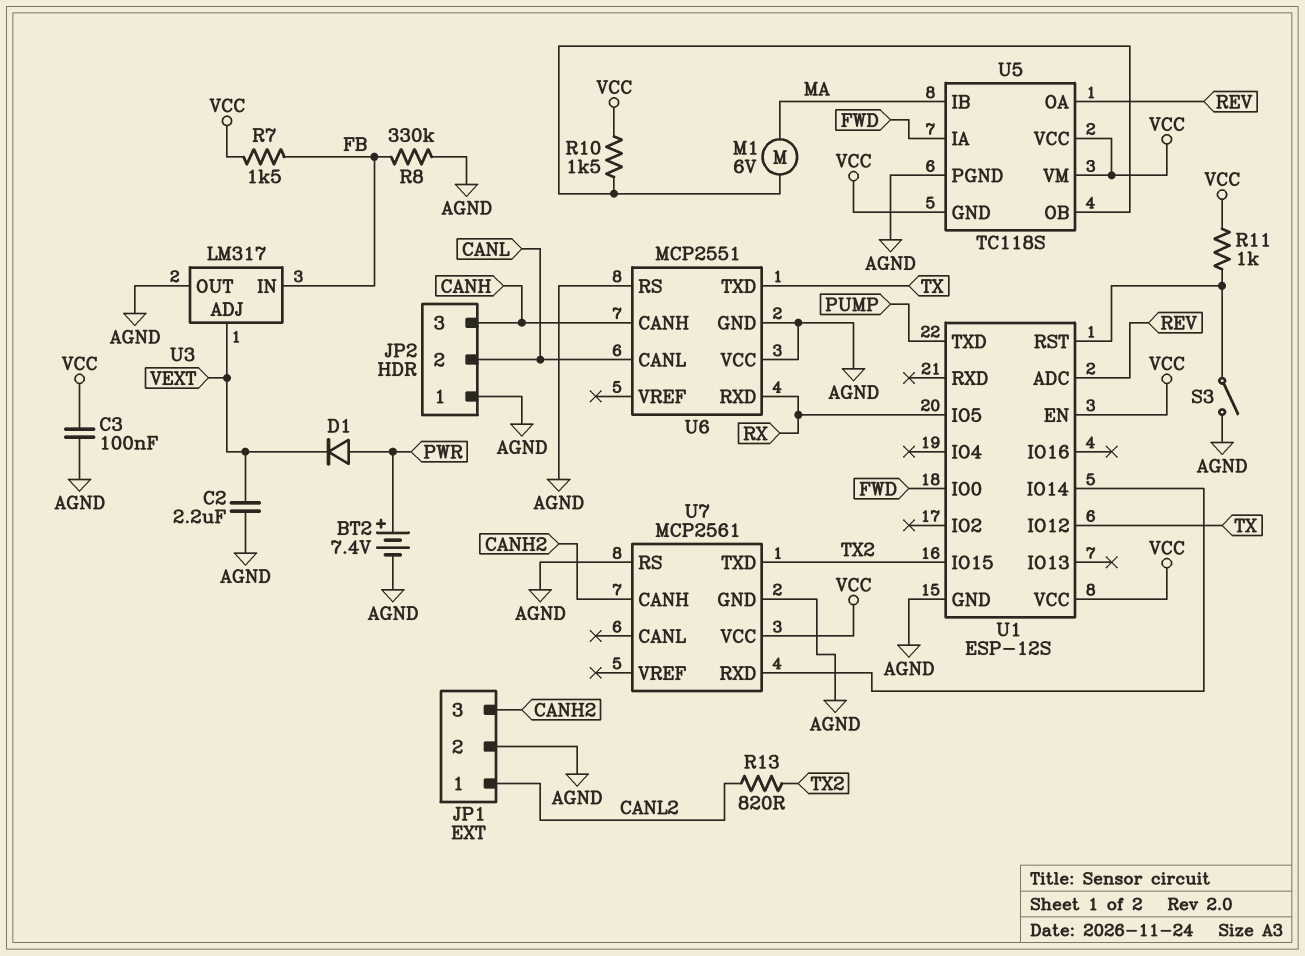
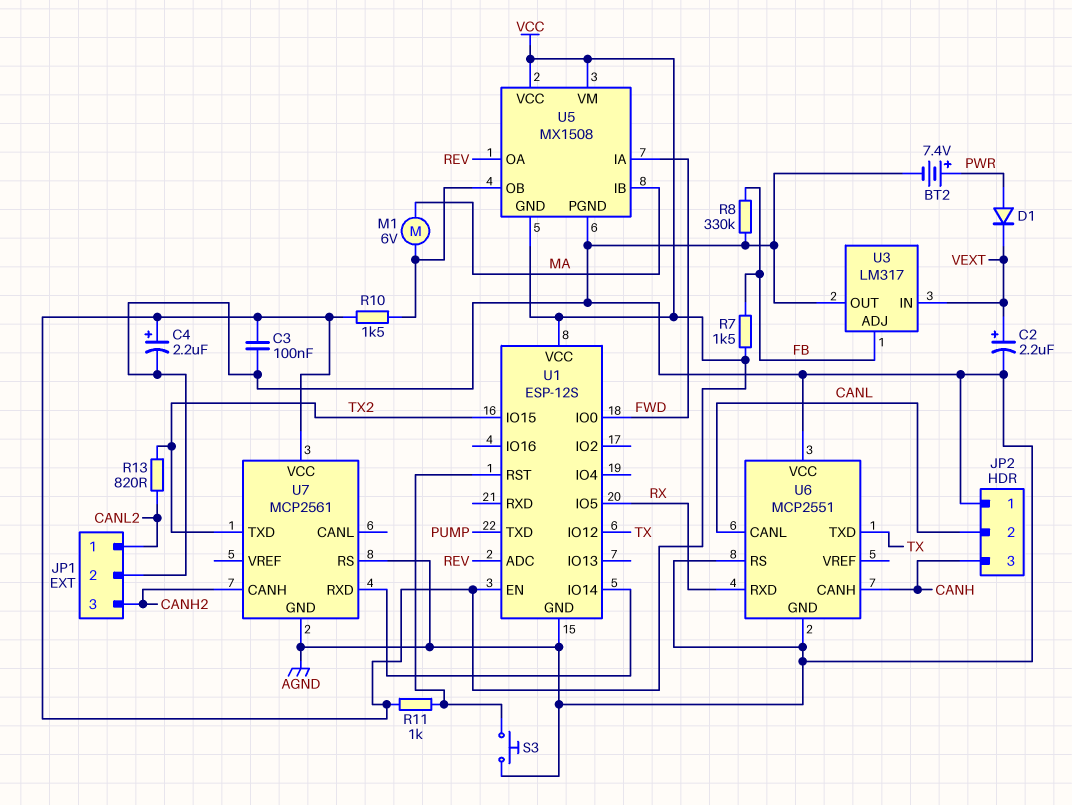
C2: 2.2uF (AGND, VEXT) -> 2.2uF (plus VEXT, minus AGND)
C4: none -> 2.2uF (plus VCC, minus AGND)
S3: switch (AGND, U1/RST) -> button (AGND, U1/RST)
U3 pin ADJ: VEXT -> FB
U3 pin IN: FB -> VEXT
U5: TC118S -> MX1508

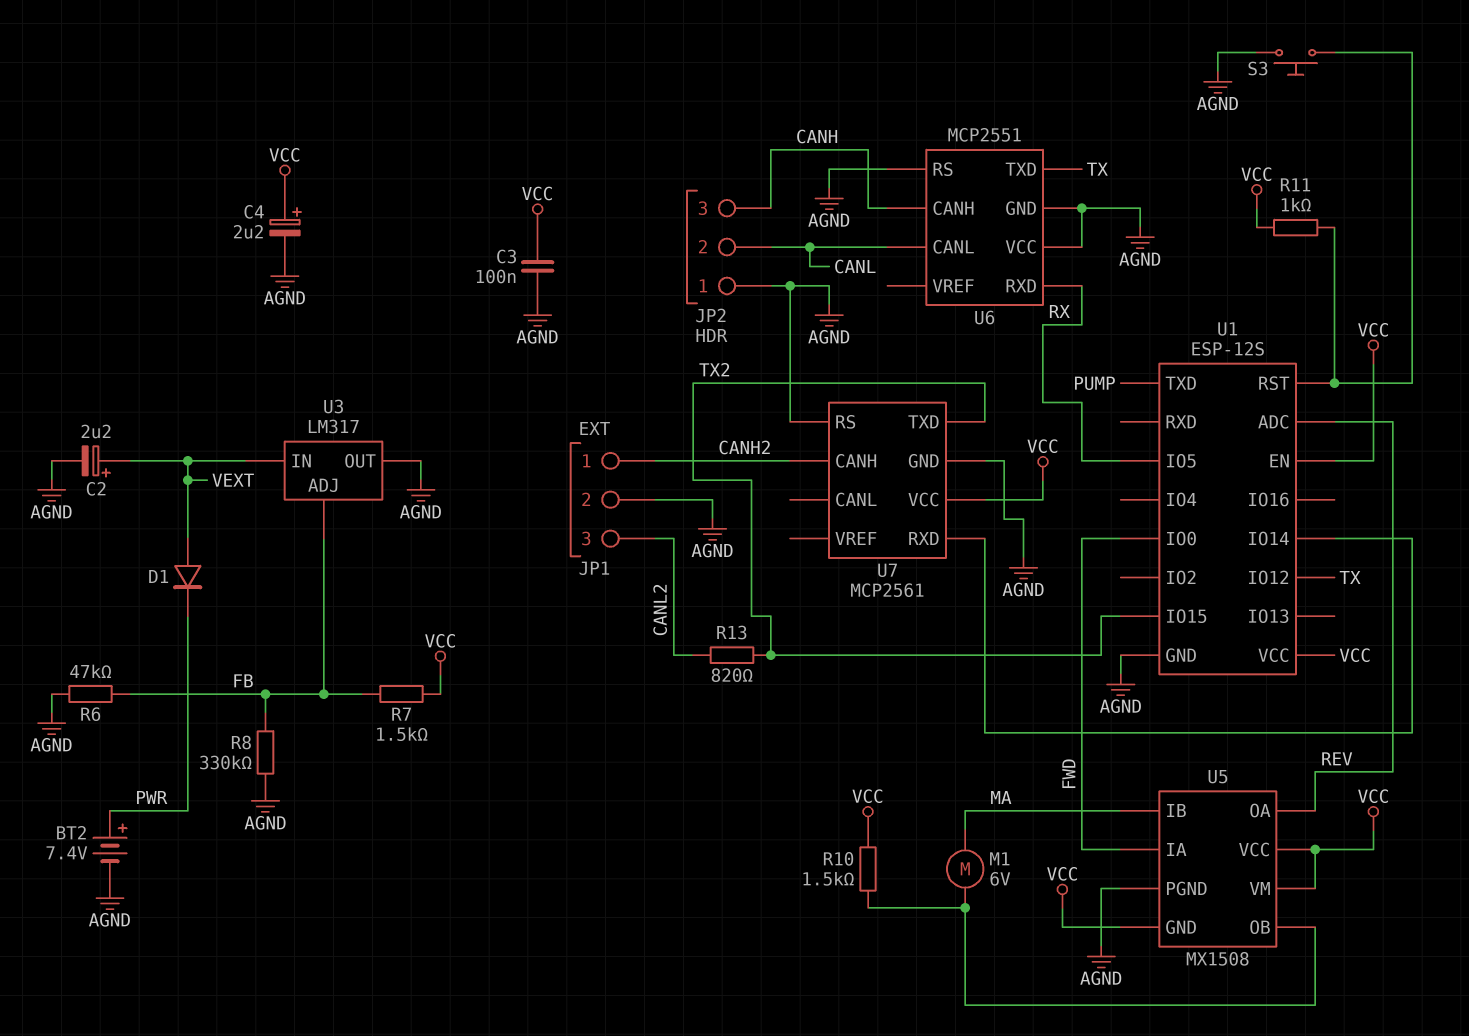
D1: diode (A PWR, K VEXT) -> diode (A VEXT, K PWR)
JP1 pin 1: CANL2 -> CANH2
JP1 pin 3: CANH2 -> CANL2
R6: none -> 47k (AGND, FB)

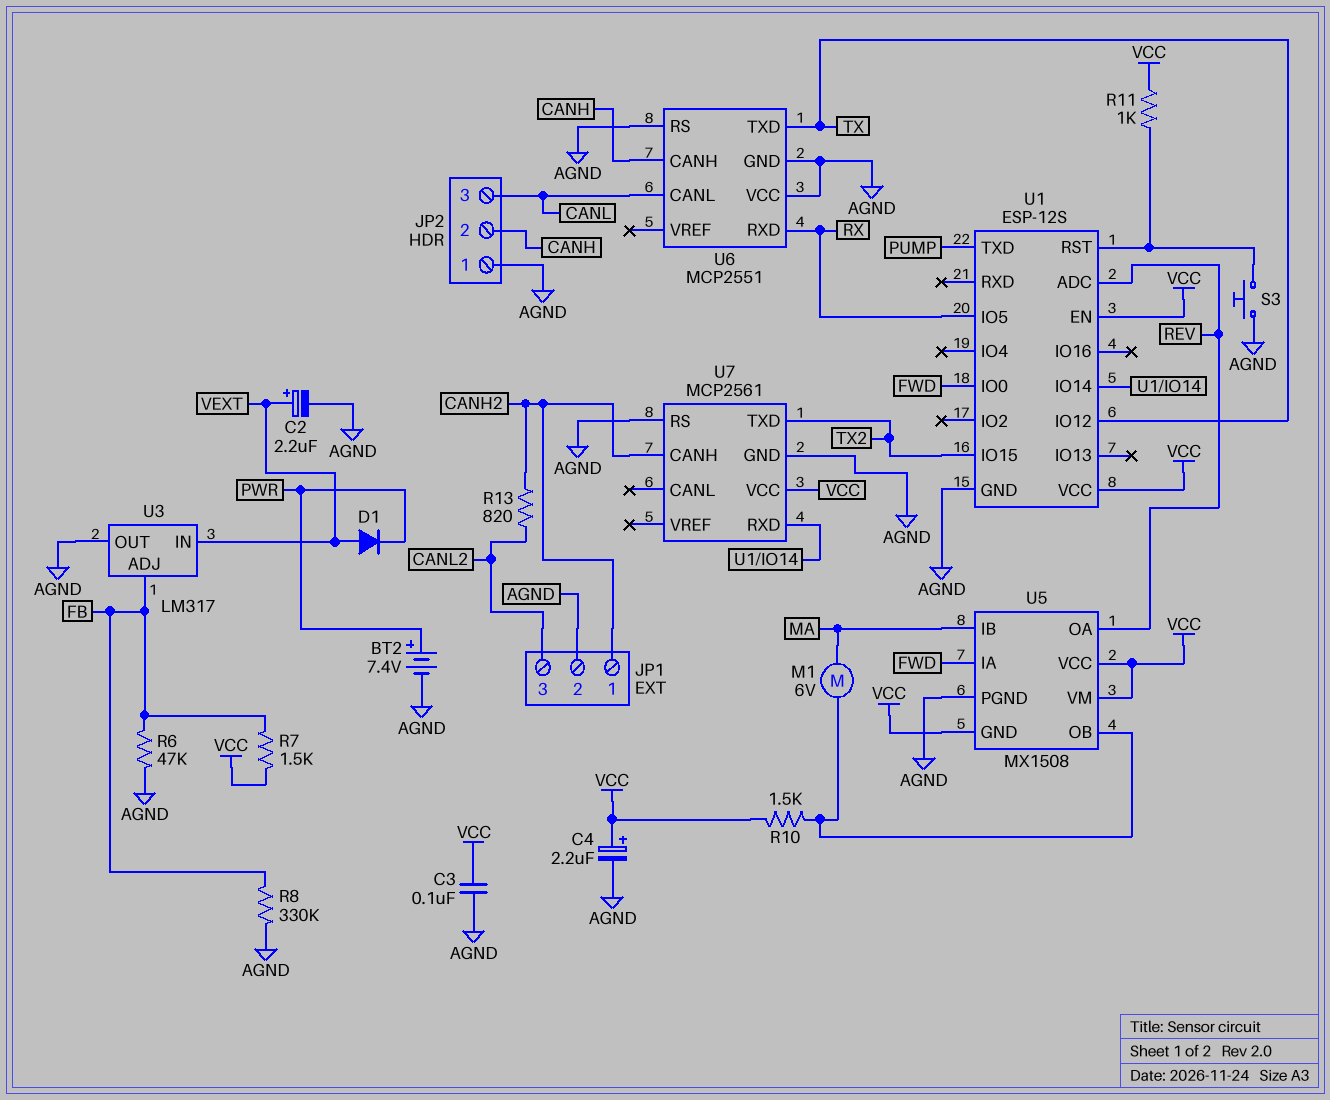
JP2 pin 2: CANL -> CANH
JP2 pin 3: CANH -> CANL
R13: 820 (CANL2, TX2) -> 820 (CANH2, CANL2)

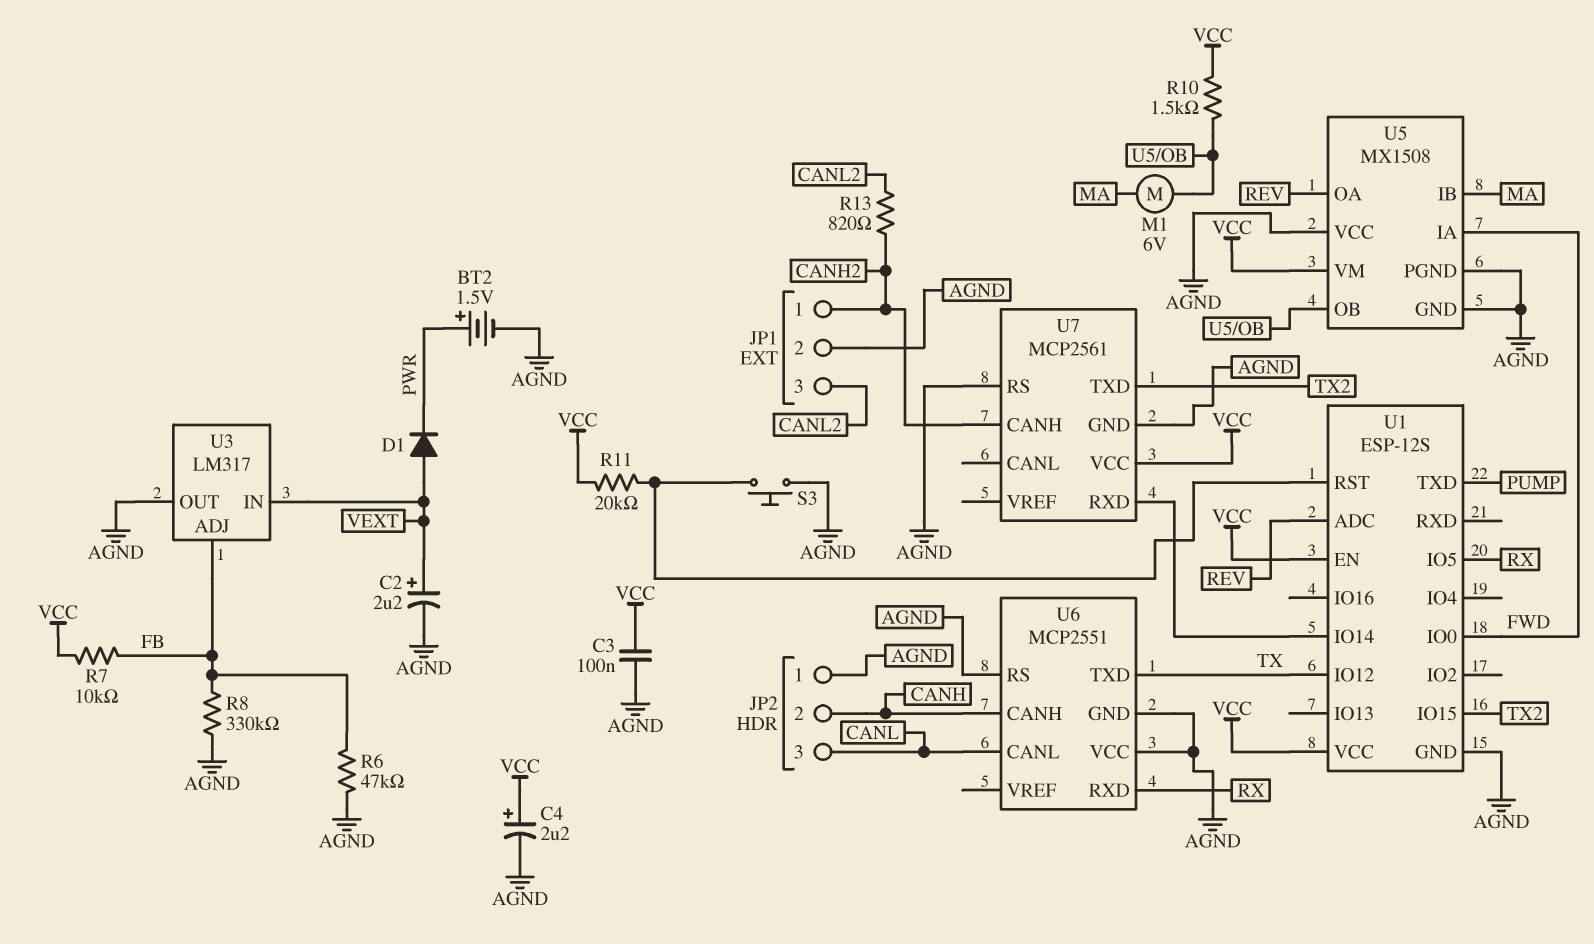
BT2: 7.4V (plus PWR, minus AGND) -> 1.5V (plus PWR, minus AGND)
R7: 1.5k (FB, VCC) -> 10k (FB, VCC)
R11: 1k (U1/RST, VCC) -> 20k (U1/RST, VCC)
U5 pin GND: VCC -> AGND
U5 pin VCC: VCC -> AGND

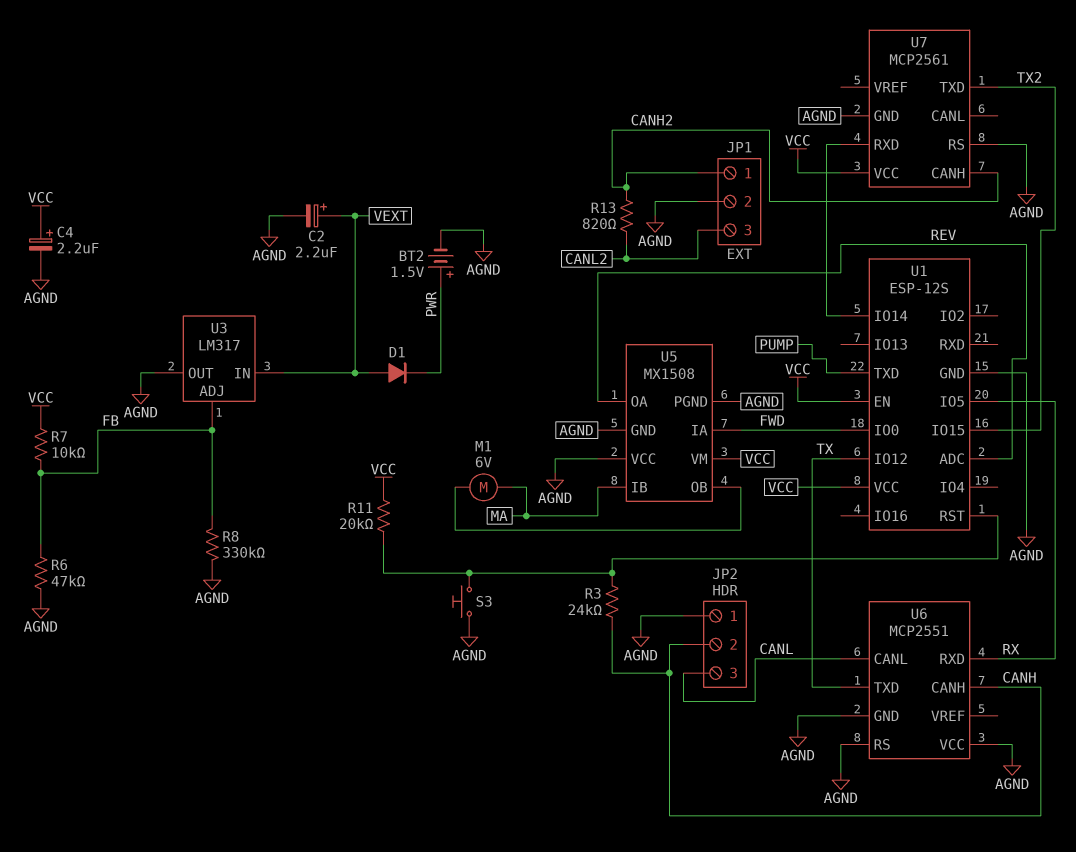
C3: 100nF (AGND, VCC) -> none
R3: none -> 24k (CANH, U1/RST)
R10: 1.5k (U5/OB, VCC) -> none

